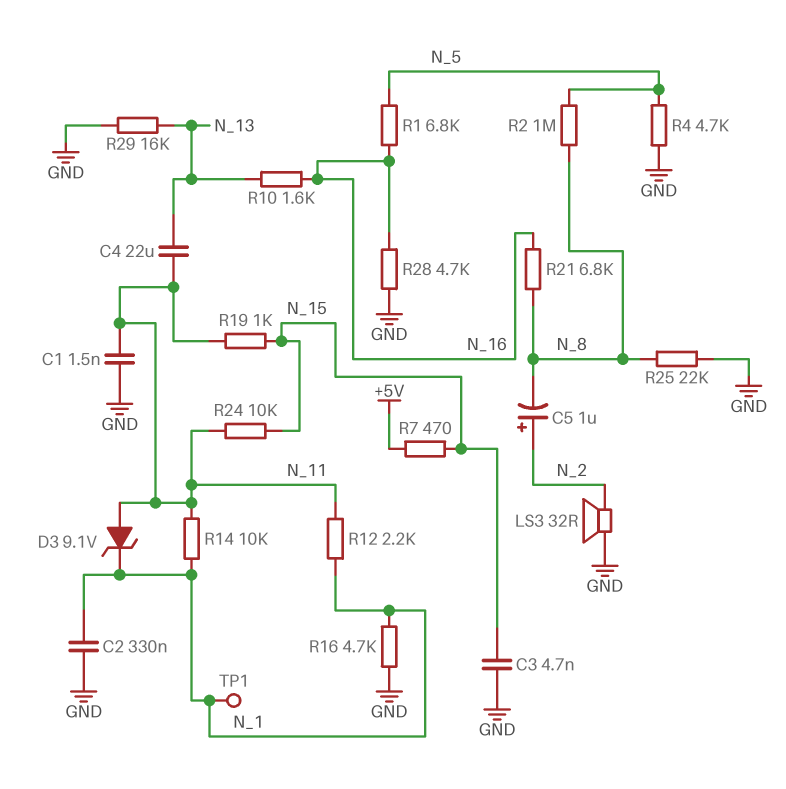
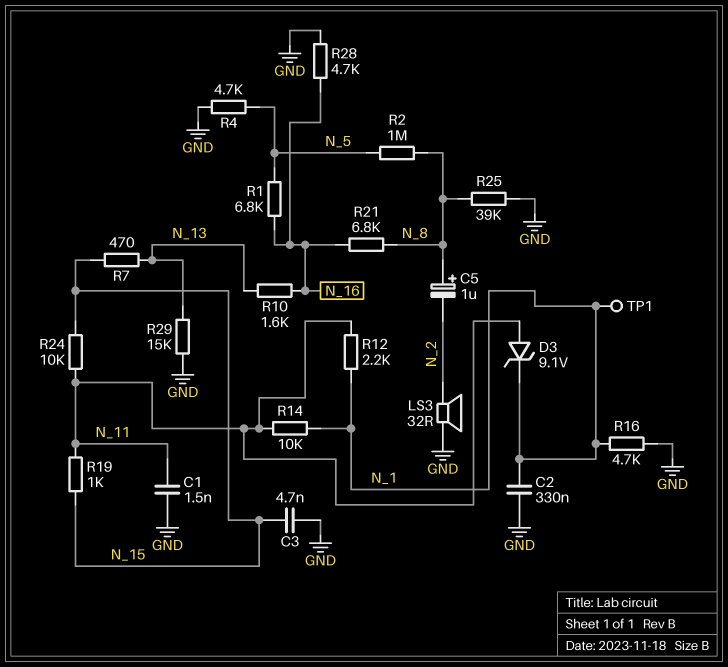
C4: 22uF (N_11, N_13) -> none
C5: 1uF (plus N_2, minus N_8) -> 1uF (plus N_8, minus N_2)
R7: 470 (+5V, N_15) -> 470 (N_13, N_15)
R25: 22k (GND, N_8) -> 39k (GND, N_8)
R29: 16k (GND, N_13) -> 15k (GND, N_13)

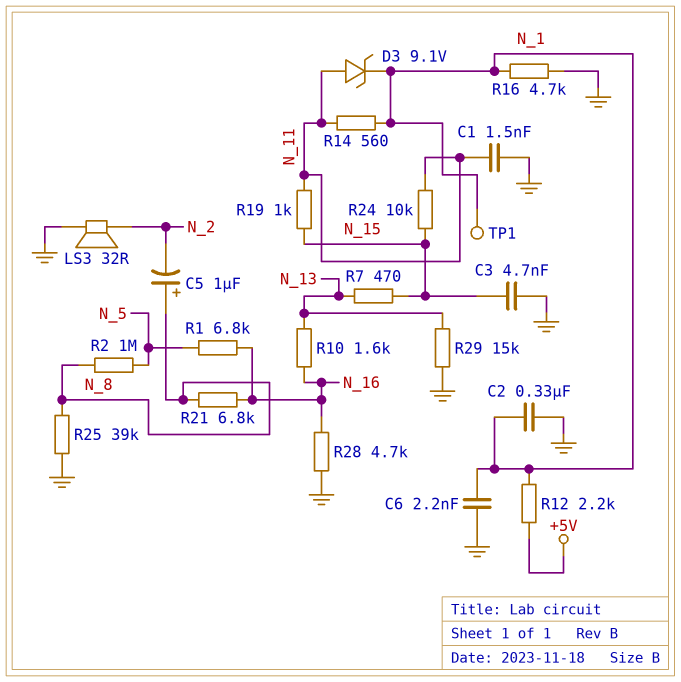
C6: none -> 2.2nF (GND, N_1)
R4: 4.7k (GND, N_5) -> none
R12: 2.2k (N_1, N_11) -> 2.2k (+5V, N_1)
R14: 10k (N_1, N_11) -> 560 (N_1, N_11)

